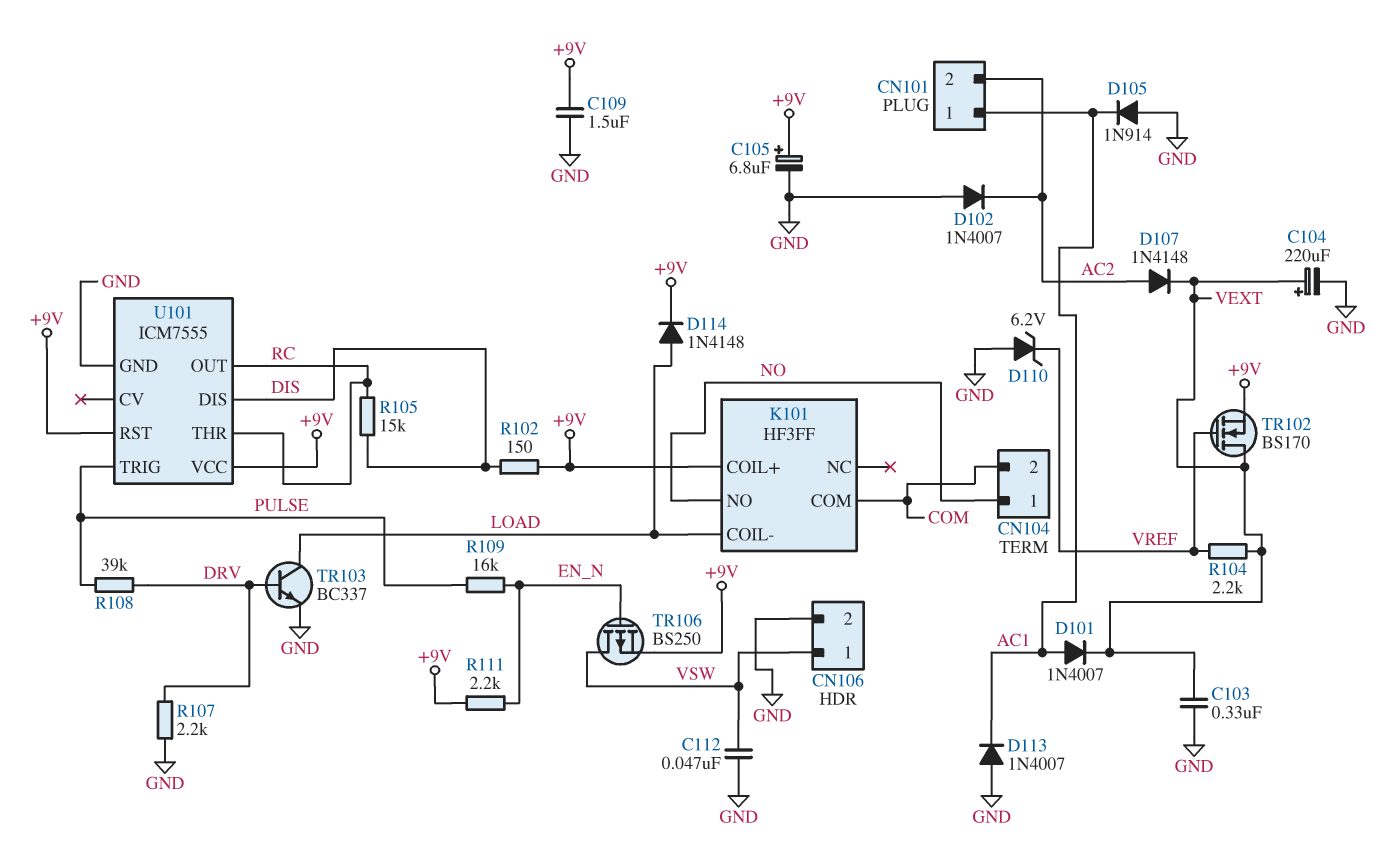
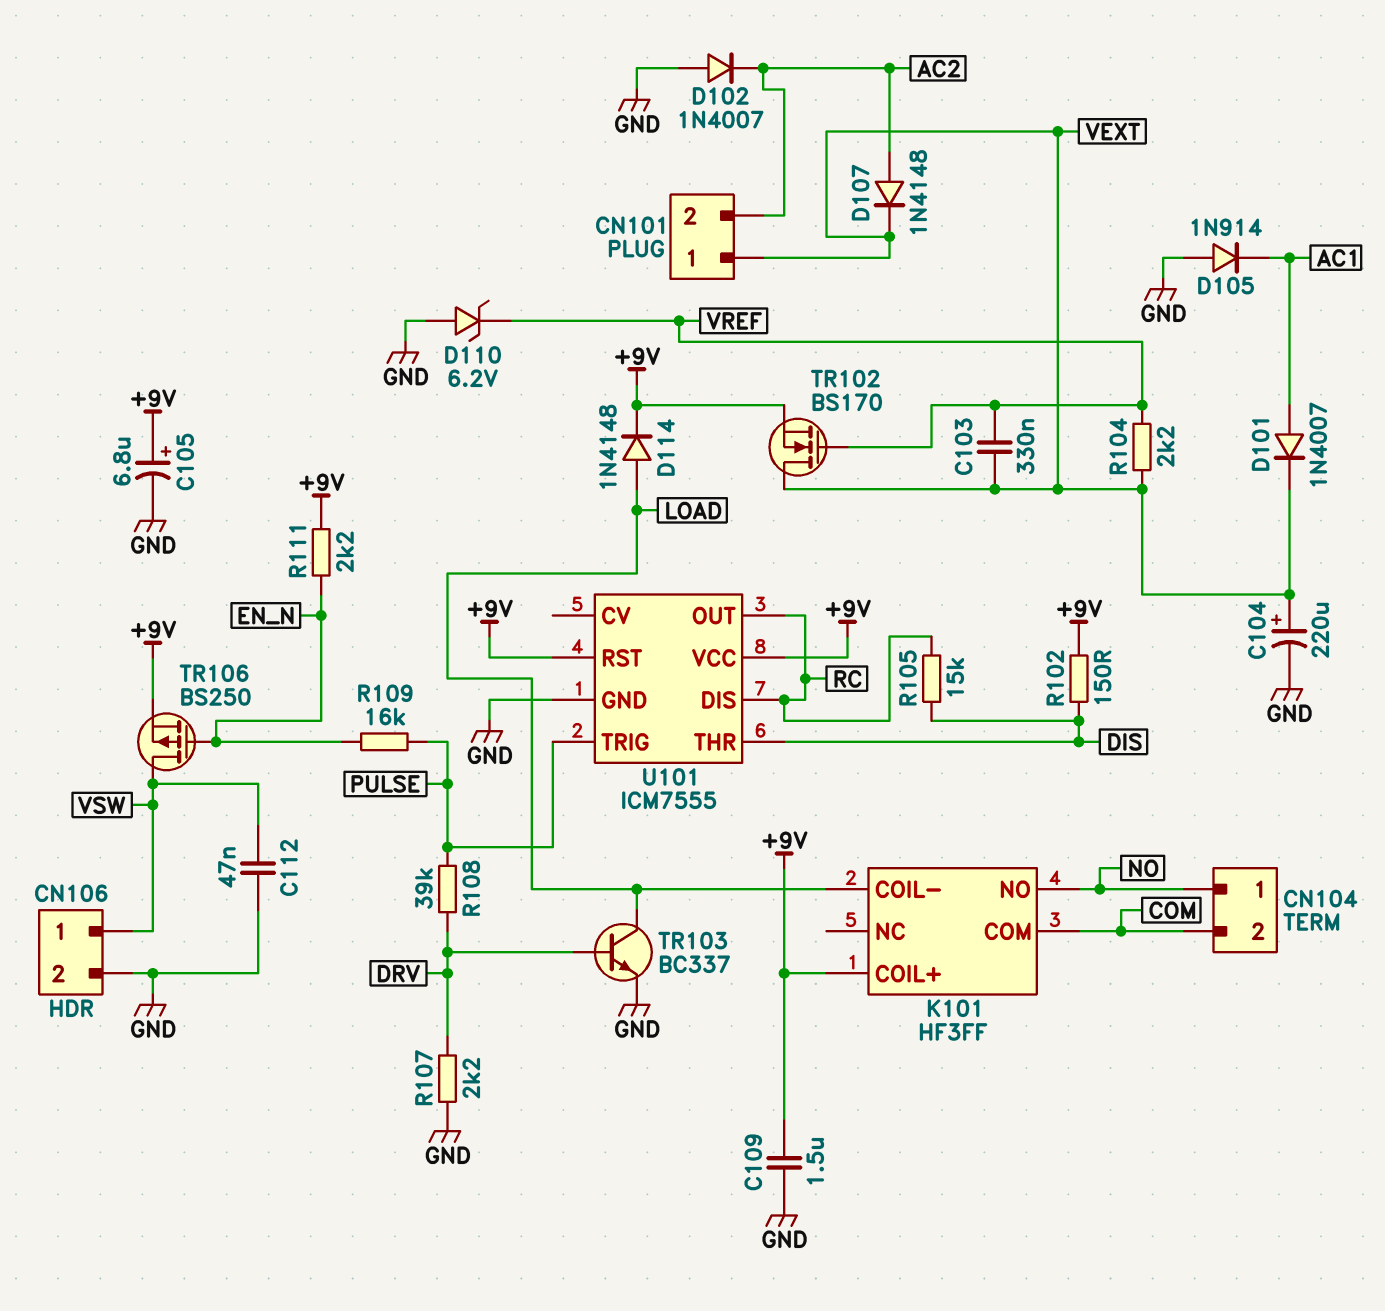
C103: 330nF (GND, VEXT) -> 330nF (VEXT, VREF)
CN101 pin 1: AC1 -> VEXT
D113: diode 1N4007 (A GND, K AC1) -> none
U101 pin DIS: DIS -> RC
U101 pin THR: RC -> DIS

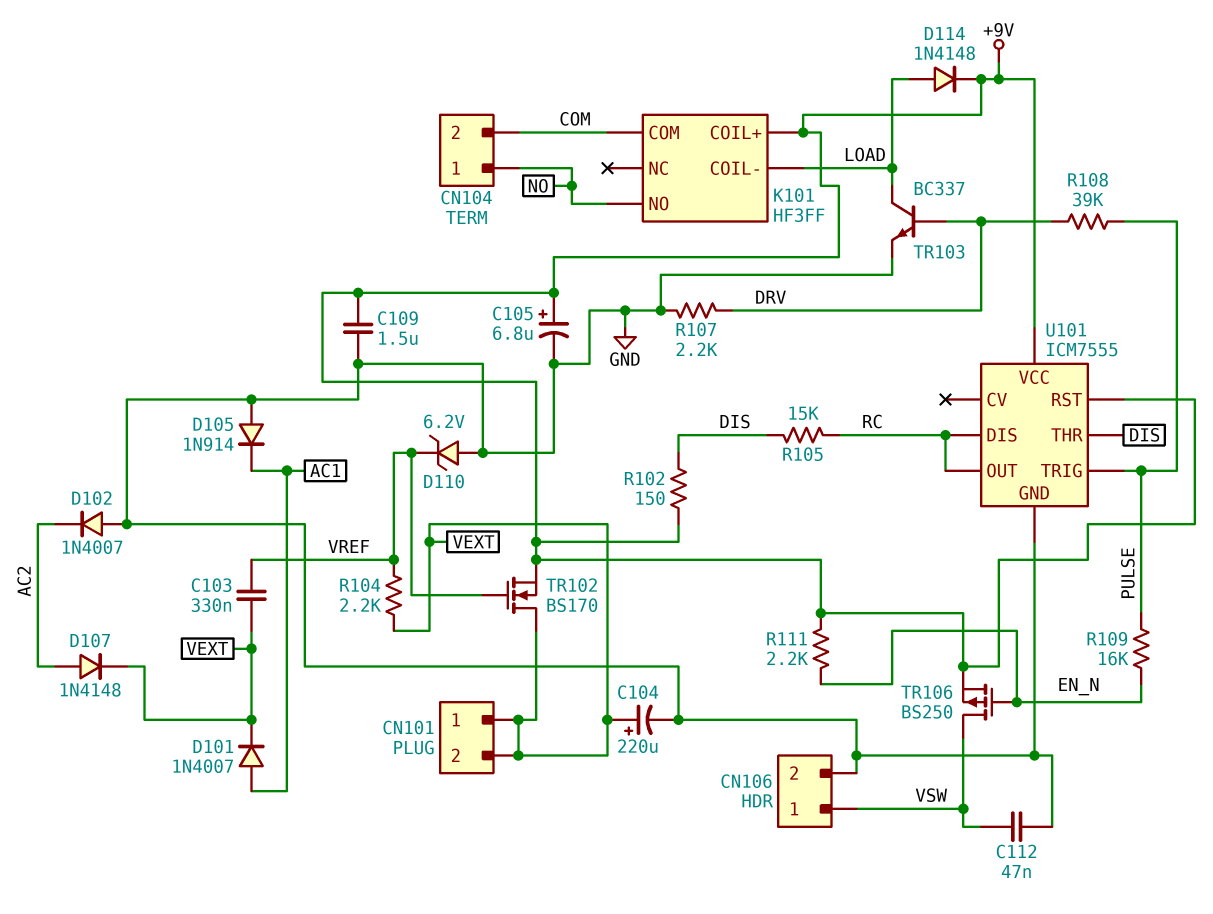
CN101 pin 2: AC2 -> VEXT

